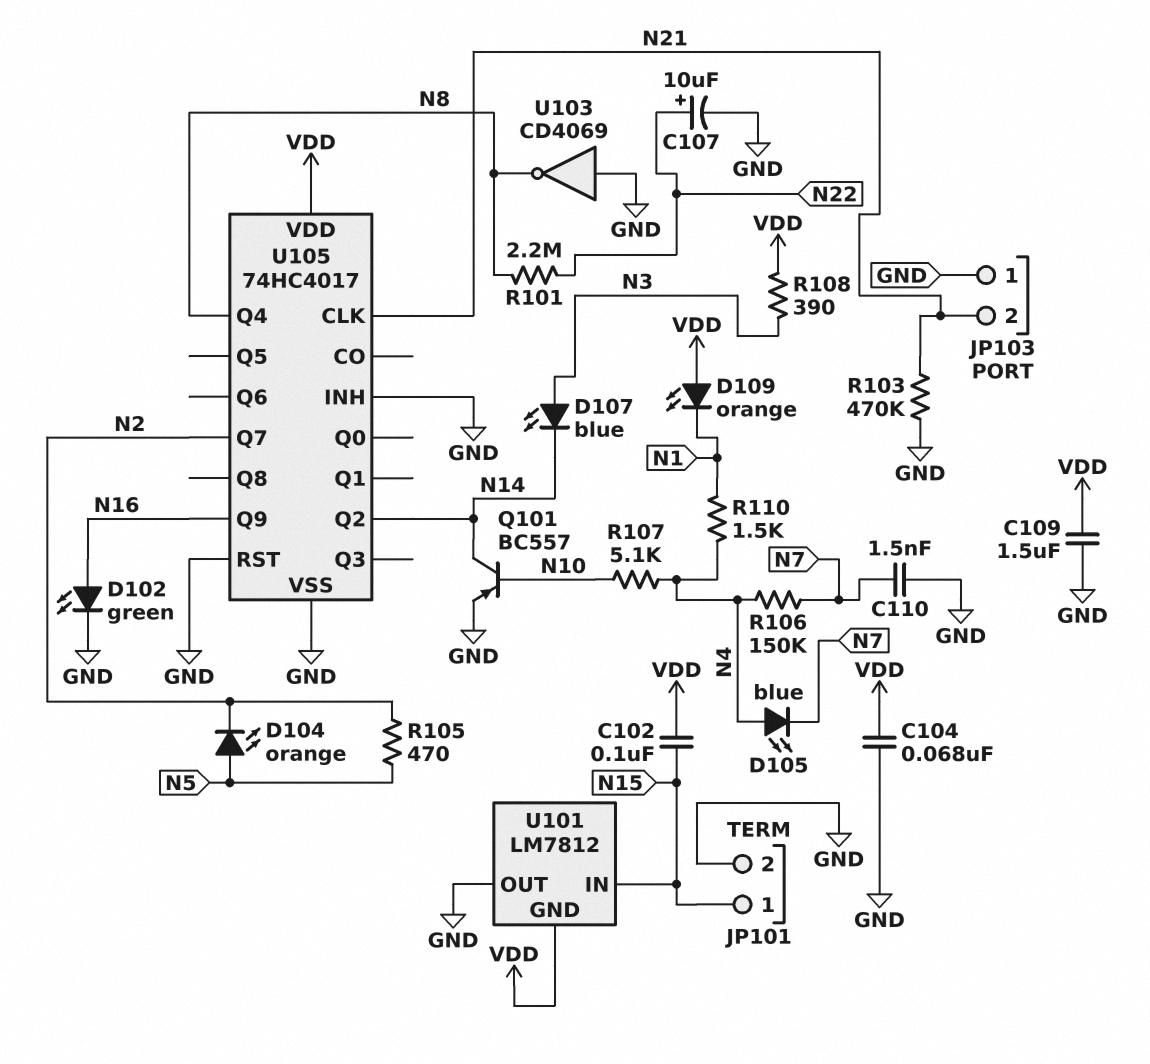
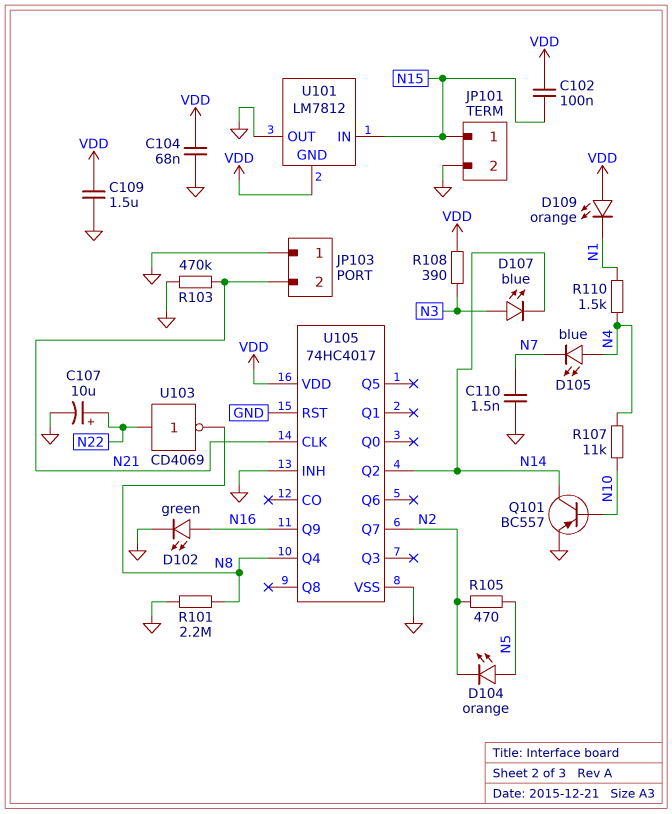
R101: 2.2M (N8, N22) -> 2.2M (GND, N8)
R106: 150k (N4, N7) -> none
R107: 5.1k (N4, N10) -> 11k (N4, N10)
U103: NOT CD4069 (in GND, out N8) -> NOT CD4069 (in N22, out N8)

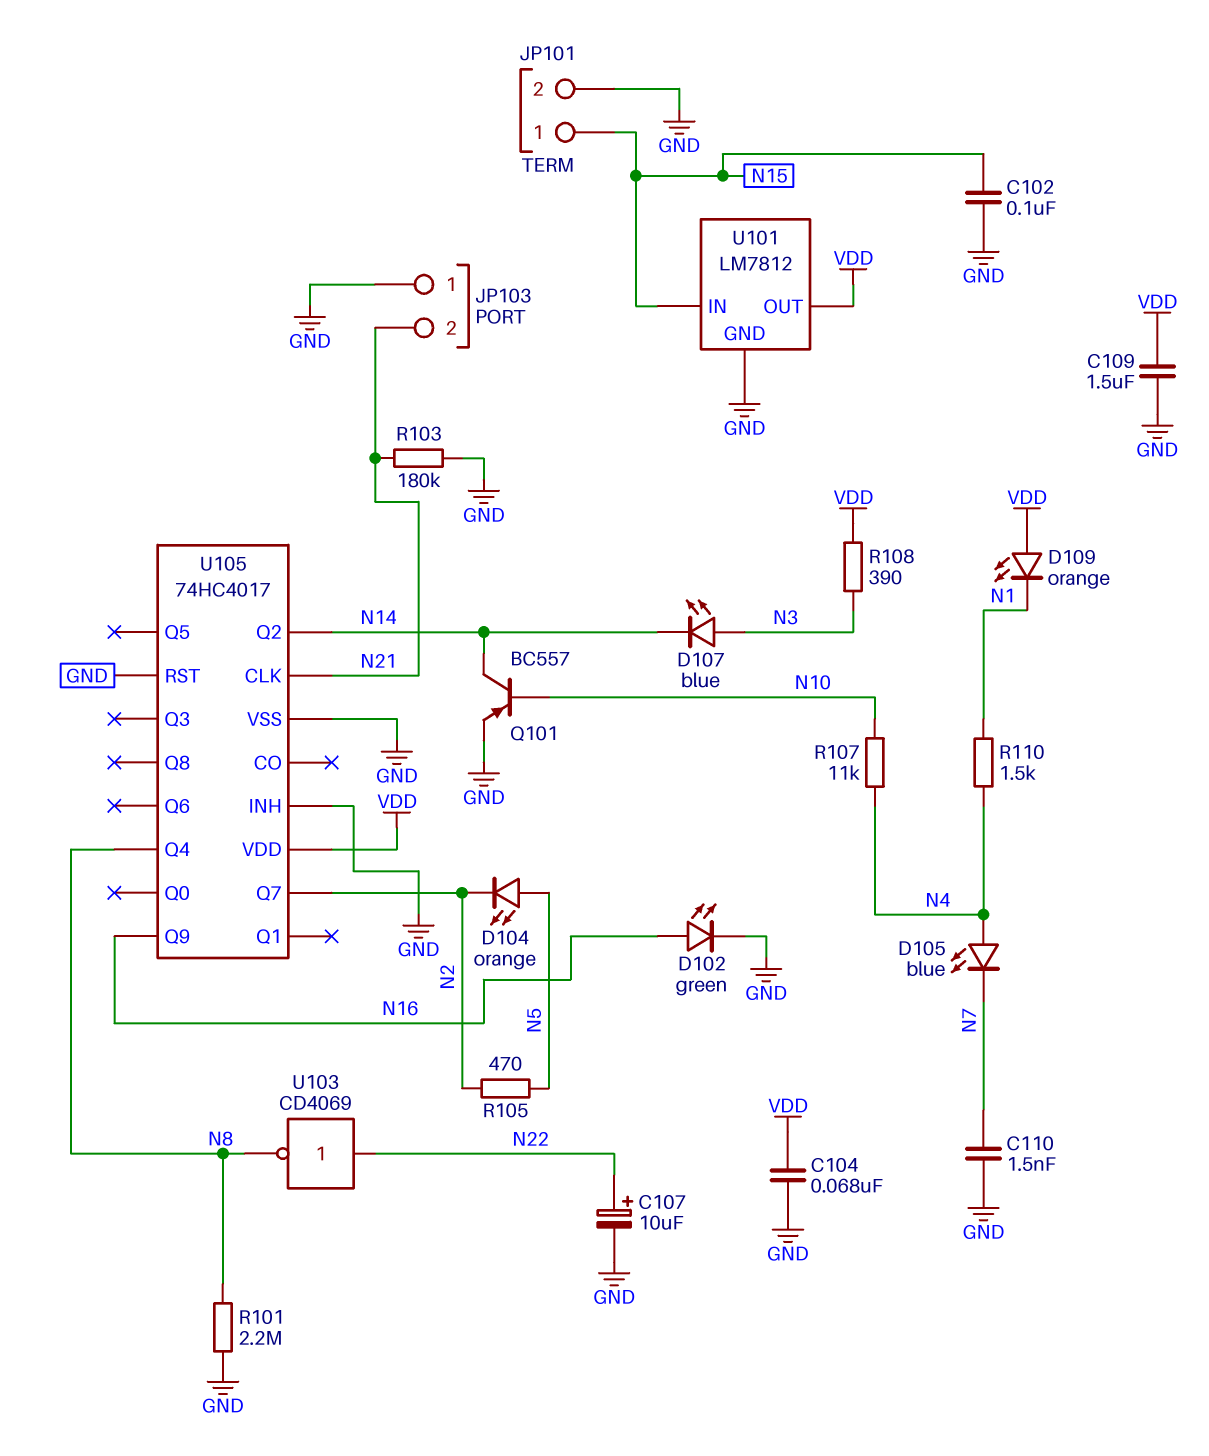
C102: 100nF (N15, VDD) -> 100nF (GND, N15)
R103: 470k (GND, N21) -> 180k (GND, N21)
U101 pin GND: VDD -> GND
U101 pin OUT: GND -> VDD

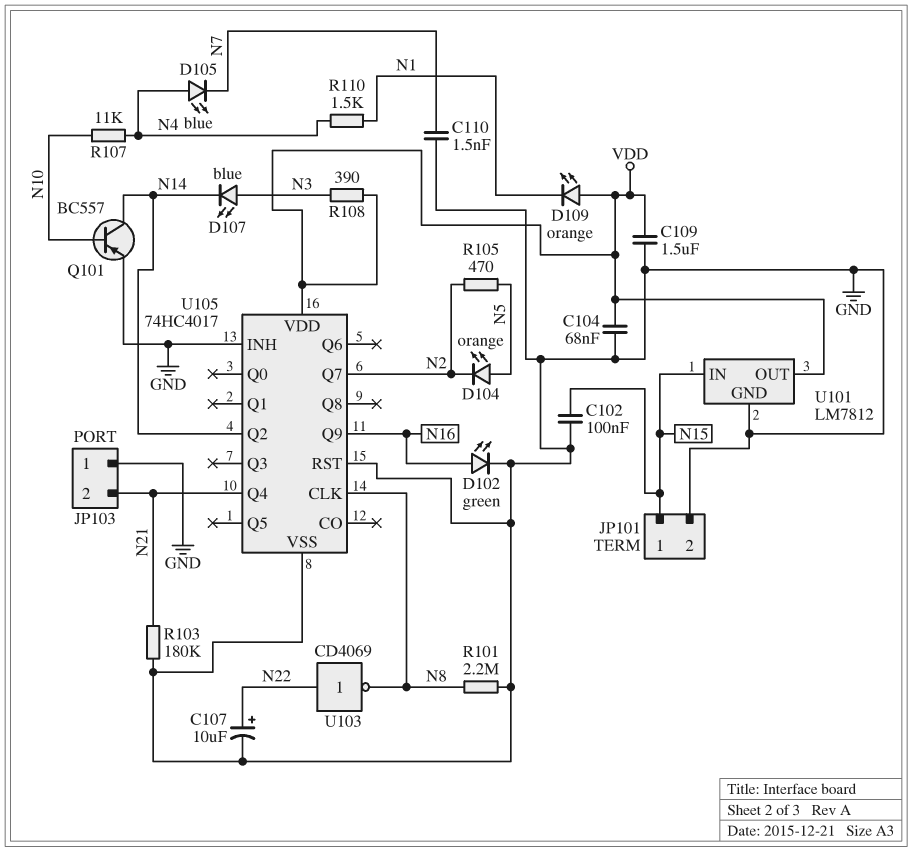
U105 pin CLK: N21 -> N8
U105 pin Q4: N8 -> N21

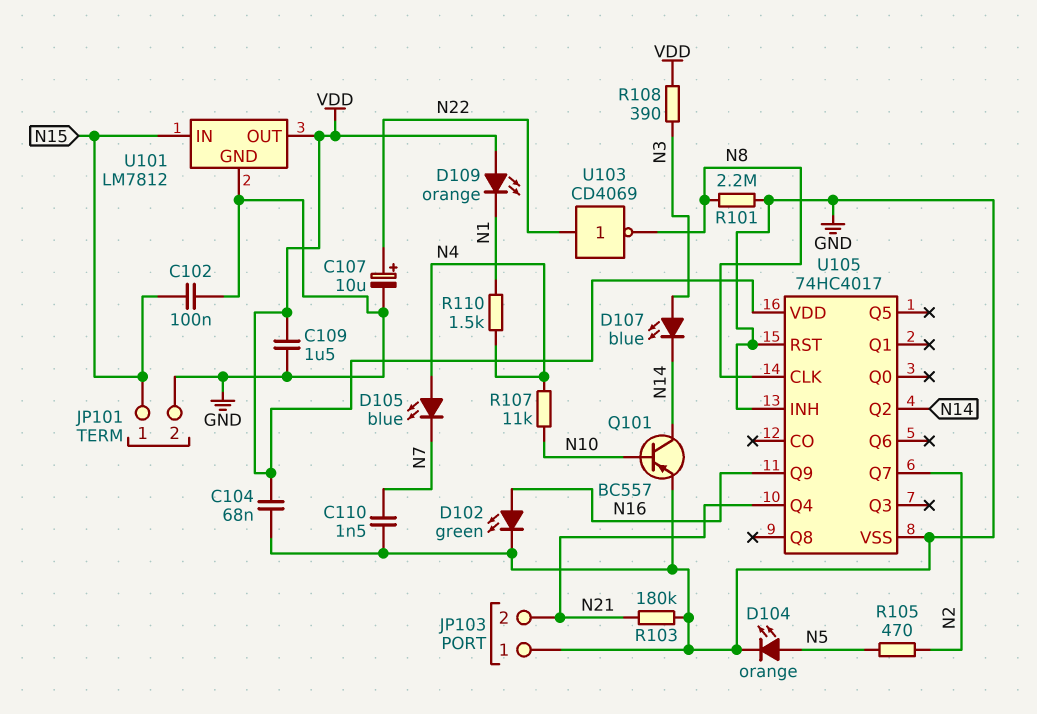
D104: LED orange (A N5, K N2) -> LED orange (A N5, K GND)

